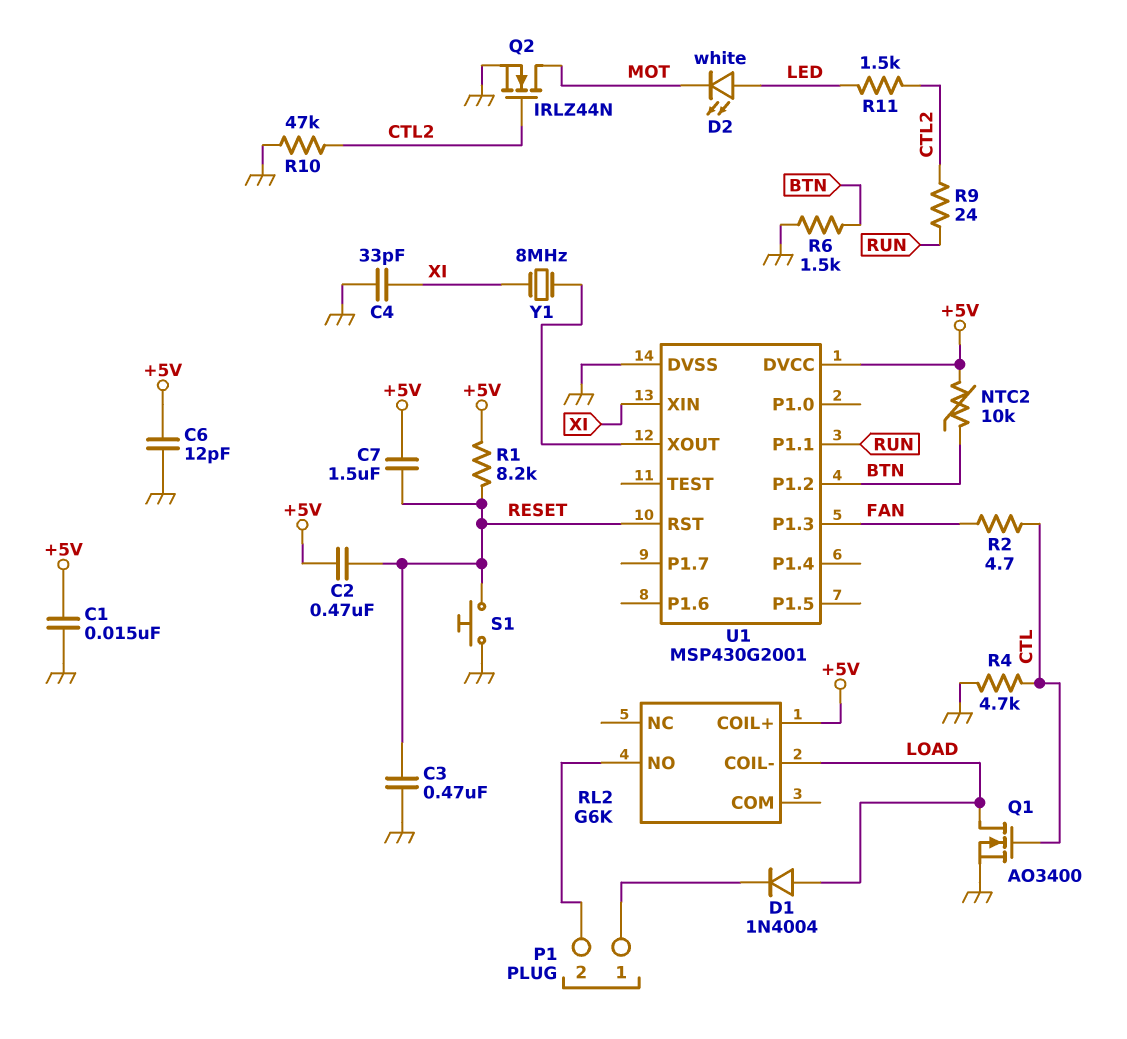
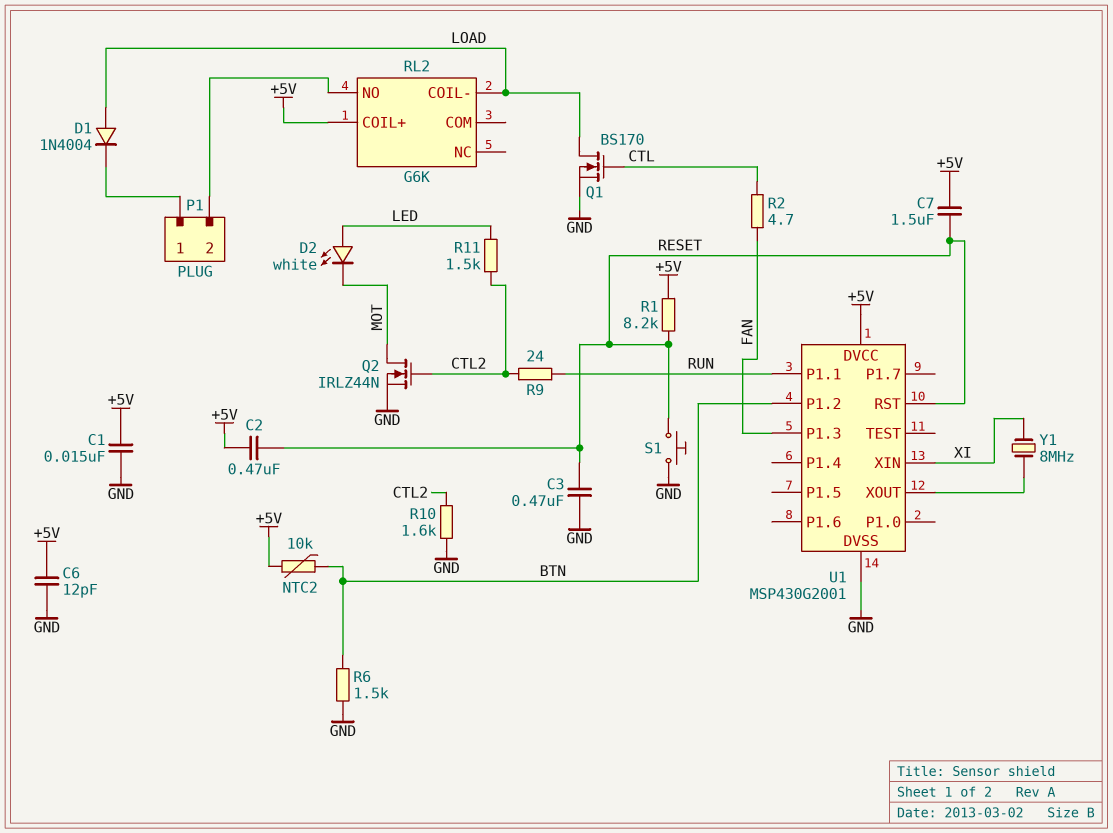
C4: 33pF (GND, XI) -> none
Q1: NMOS AO3400 (G CTL, D LOAD, S GND) -> NMOS BS170 (G CTL, D LOAD, S GND)
R4: 4.7k (CTL, GND) -> none
R10: 47k (CTL2, GND) -> 1.6k (CTL2, GND)

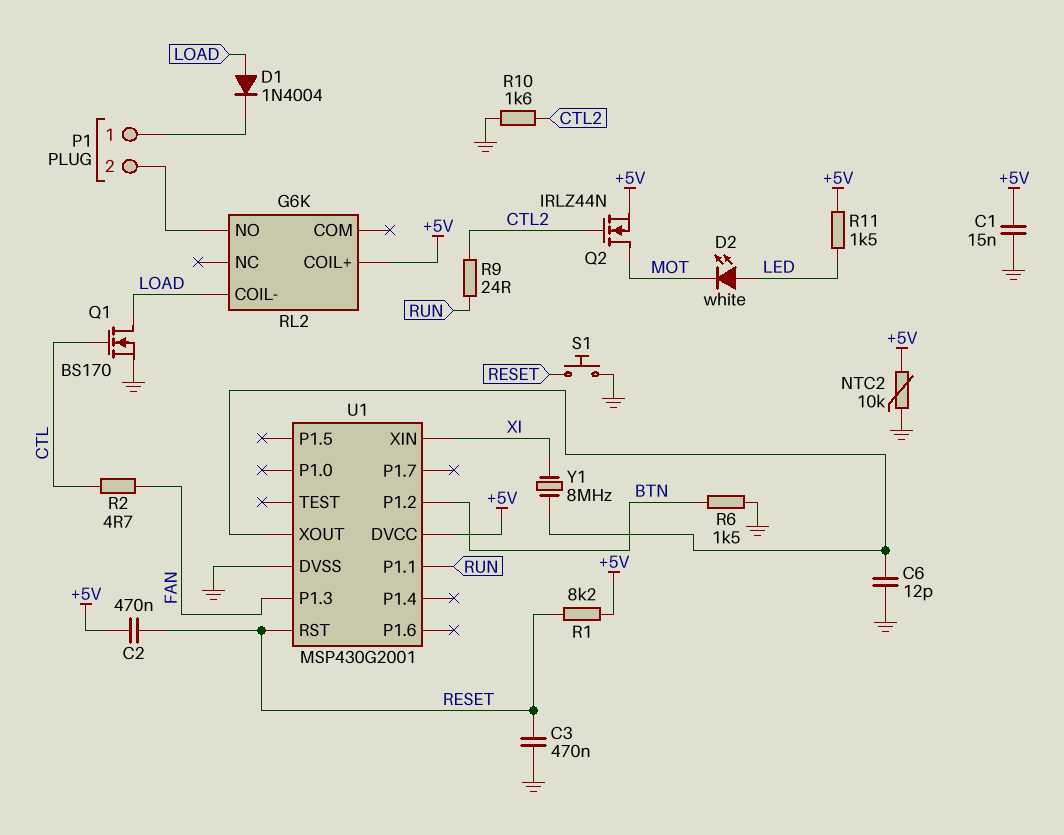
C6: 12pF (+5V, GND) -> 12pF (GND, U1/XOUT)
C7: 1.5uF (+5V, RESET) -> none
NTC2: 10k (+5V, BTN) -> 10k (+5V, GND)
Q2: NMOS IRLZ44N (G CTL2, D MOT, S GND) -> NMOS IRLZ44N (G CTL2, D MOT, S +5V)
R11: 1.5k (CTL2, LED) -> 1.5k (+5V, LED)

